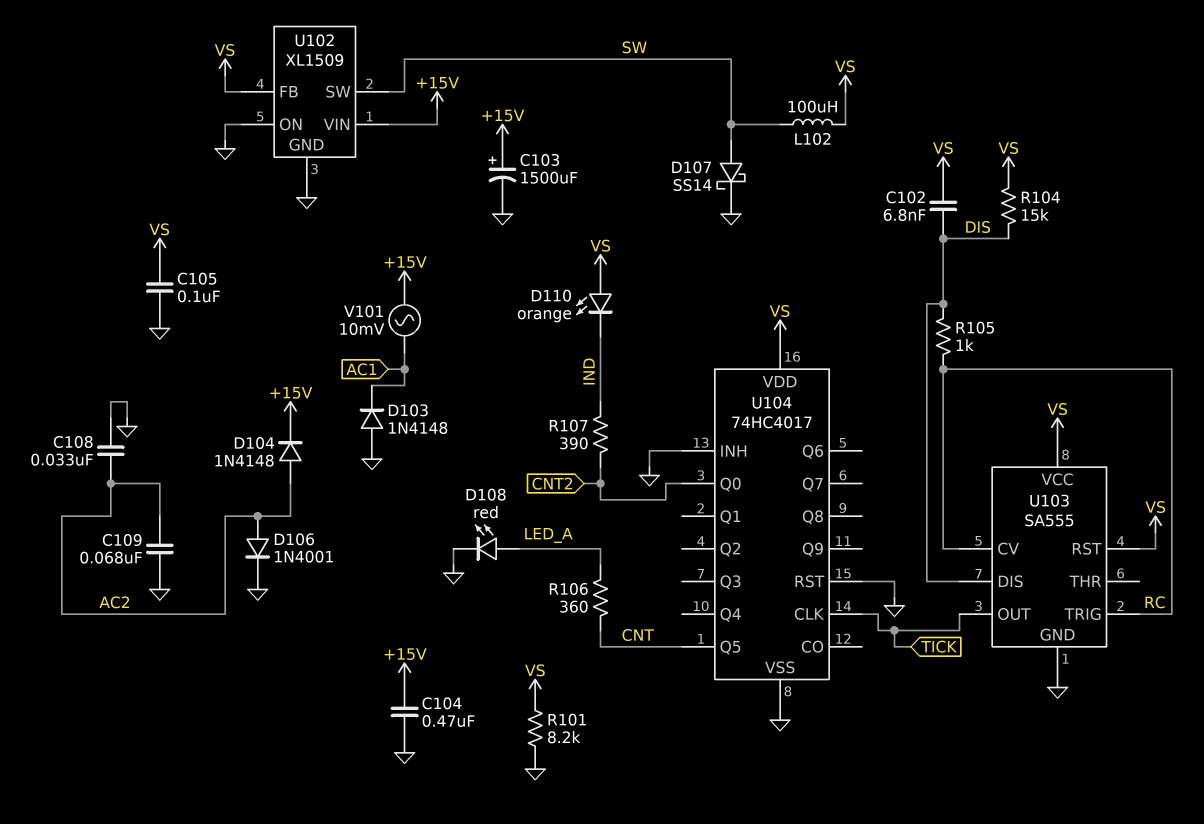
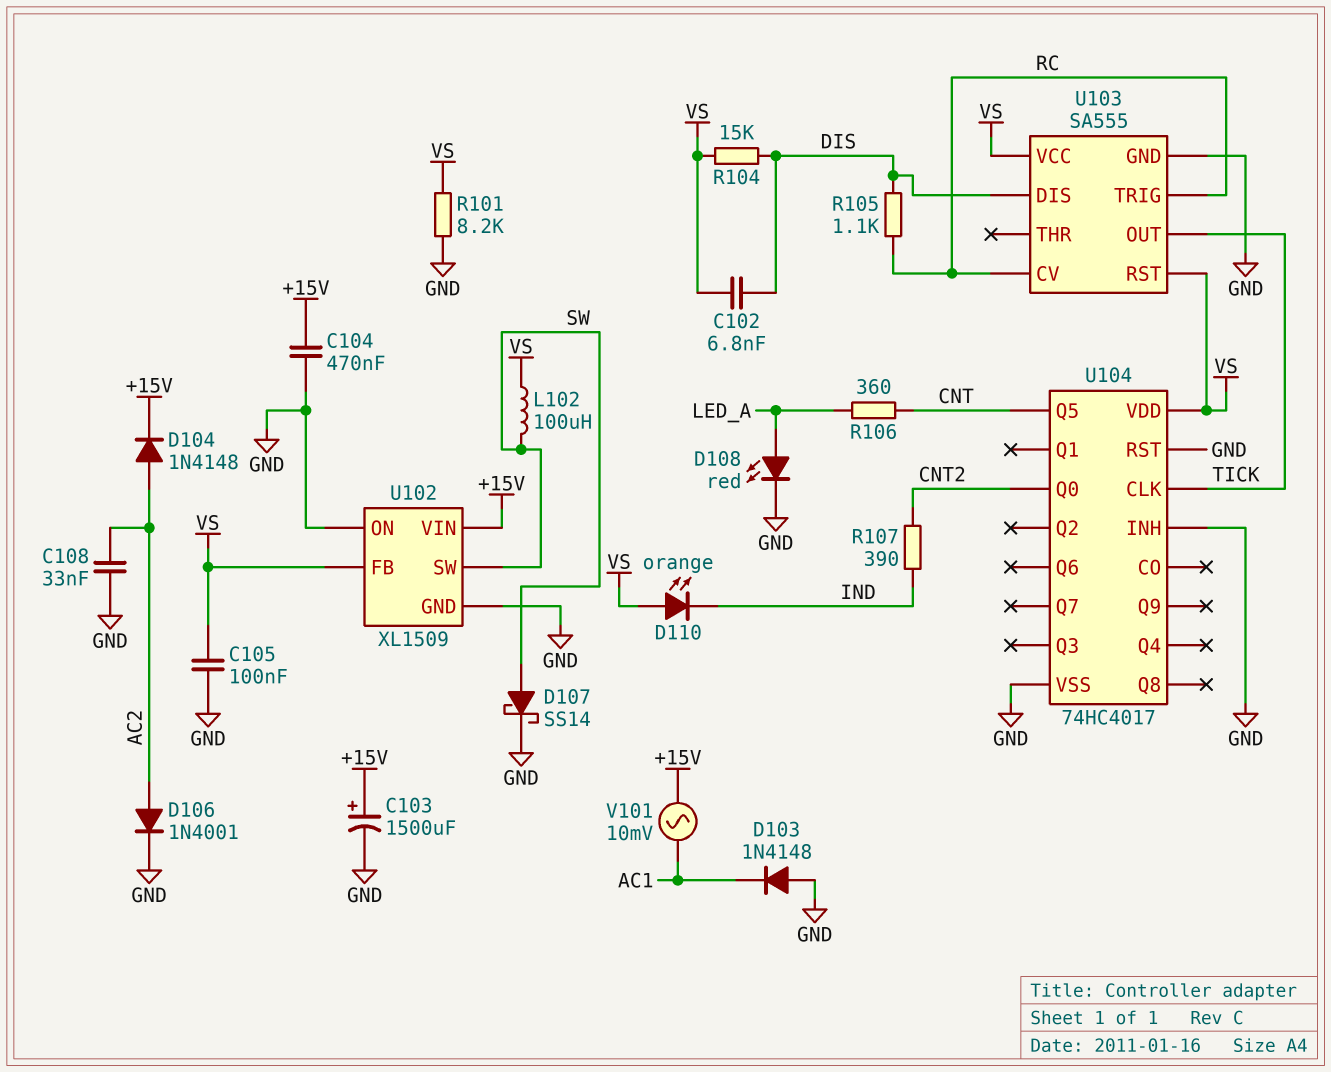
C109: 68nF (AC2, GND) -> none
R105: 1k (DIS, RC) -> 1.1k (DIS, RC)

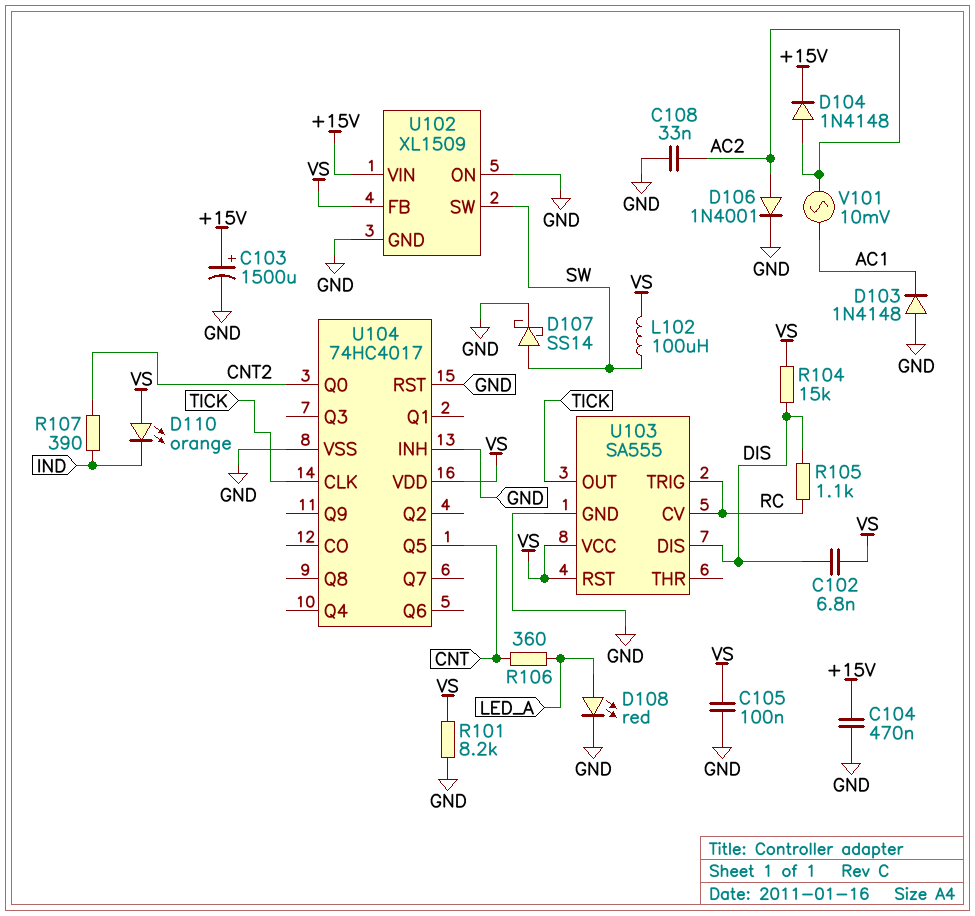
V101: AC 10mV (+15V, AC1) -> AC 10mV (AC1, AC2)

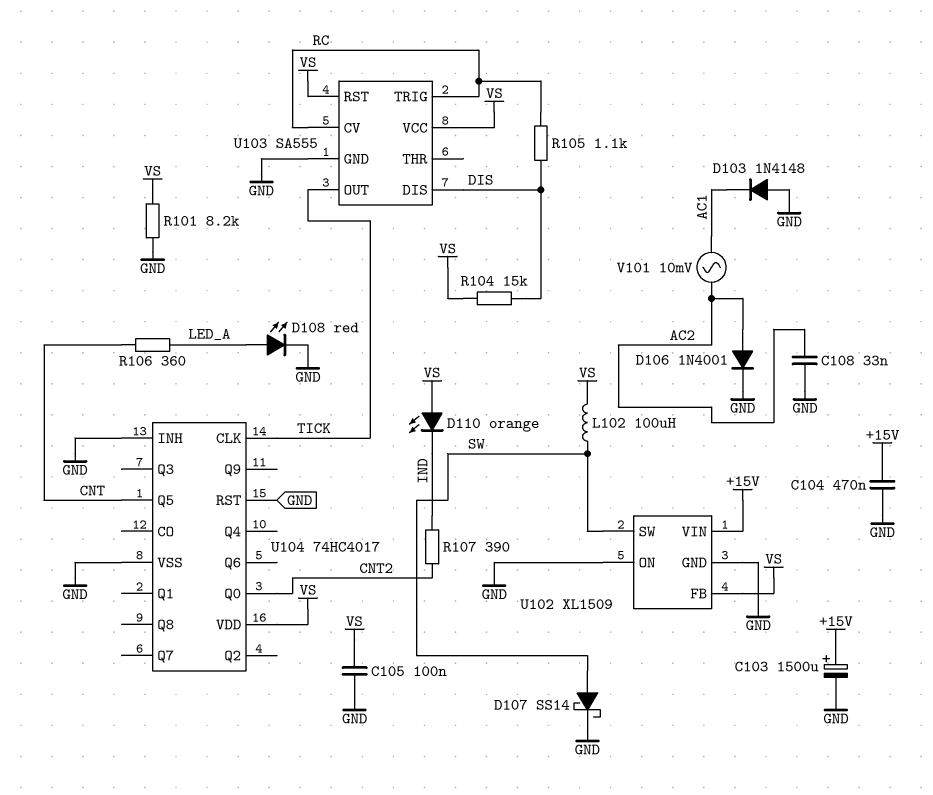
C102: 6.8nF (DIS, VS) -> none
D104: diode 1N4148 (A AC2, K +15V) -> none

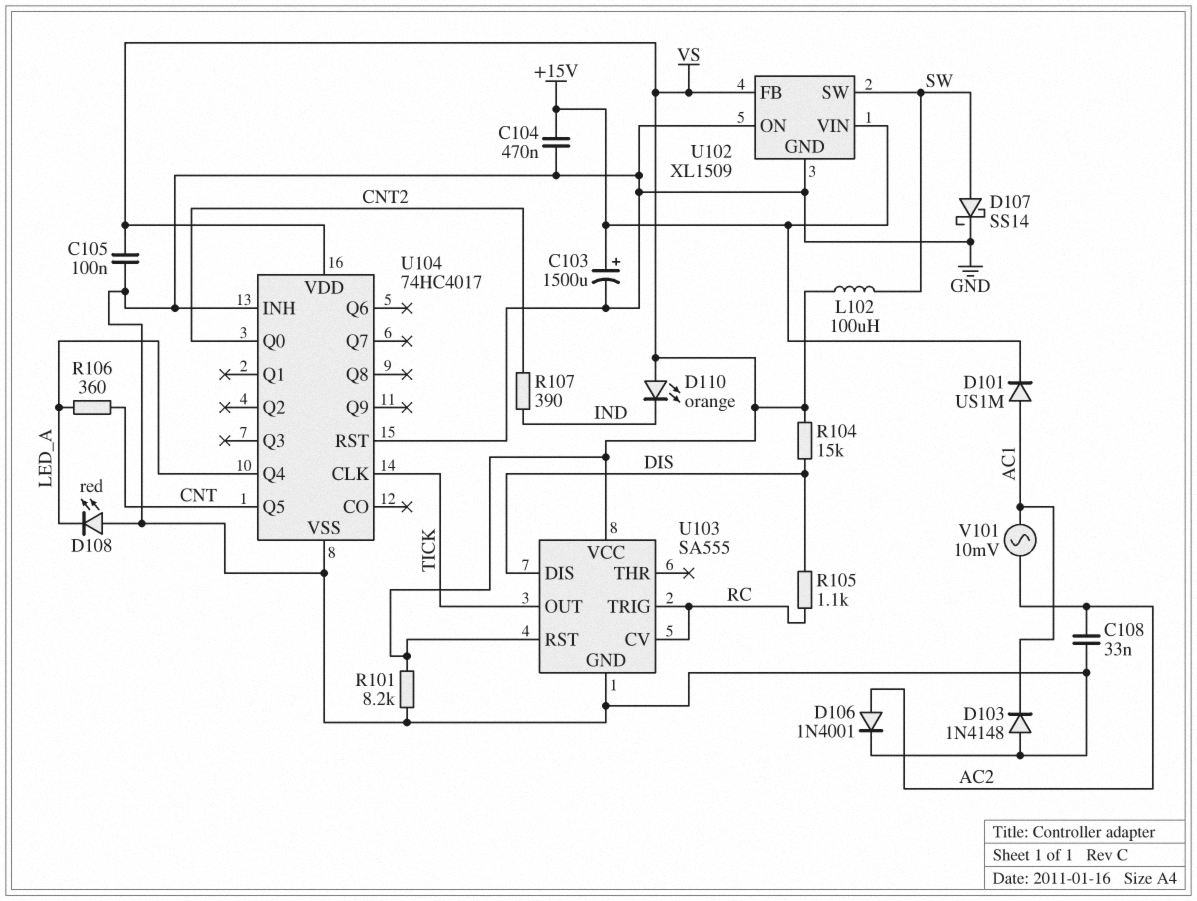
D101: none -> diode US1M (A AC1, K +15V)
D108: LED red (A LED_A, K GND) -> LED red (A GND, K LED_A)
U104 pin Q4: none -> LED_A

